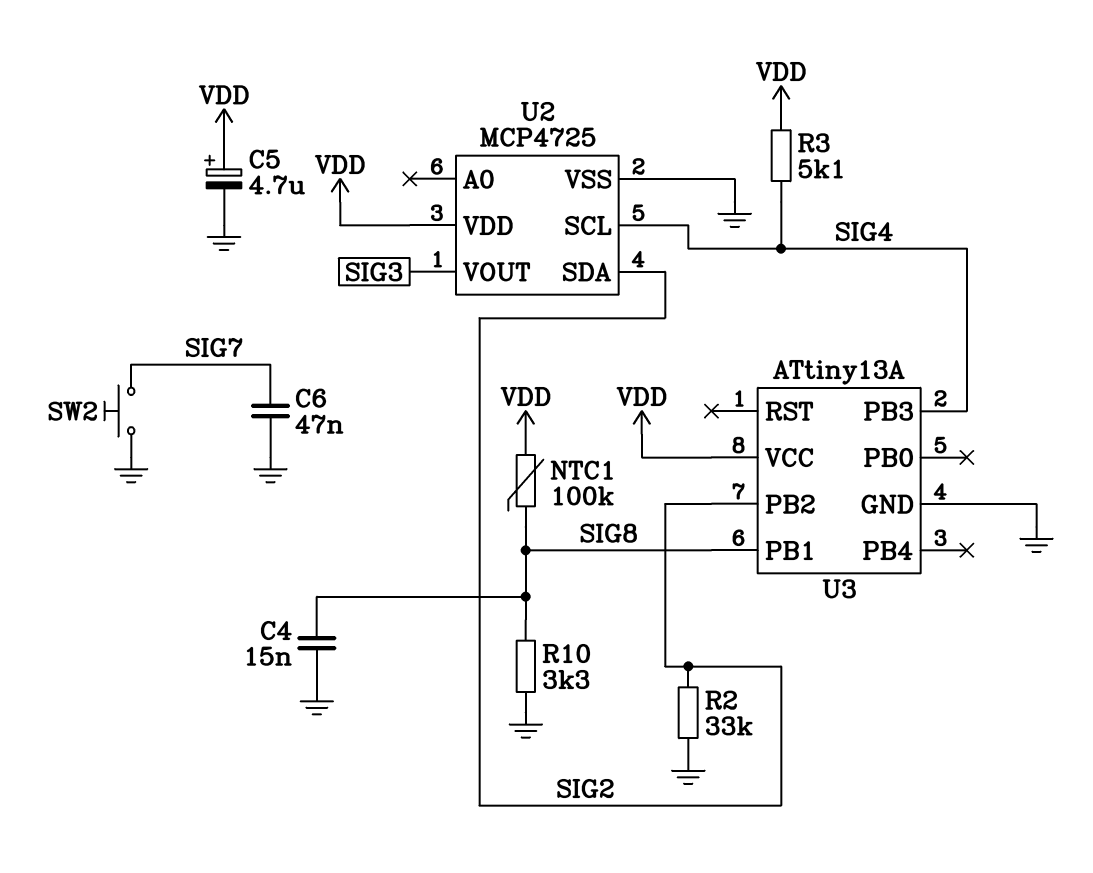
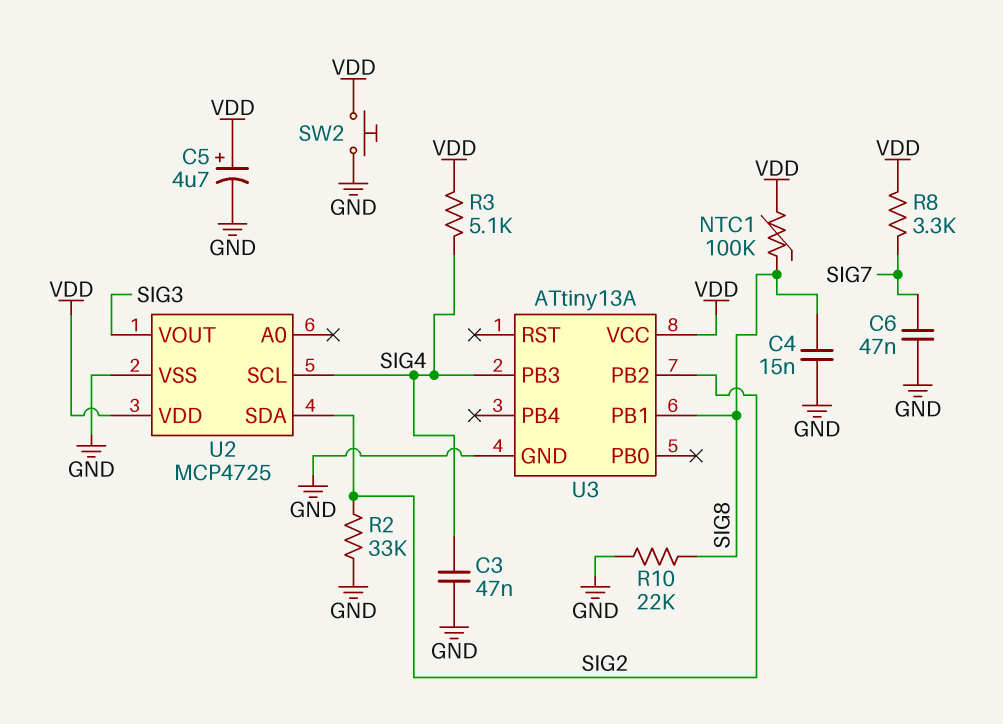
C3: none -> 47nF (GND, SIG4)
R8: none -> 3.3k (SIG7, VDD)
R10: 3.3k (GND, SIG8) -> 22k (GND, SIG8)
SW2: button (GND, SIG7) -> button (GND, VDD)

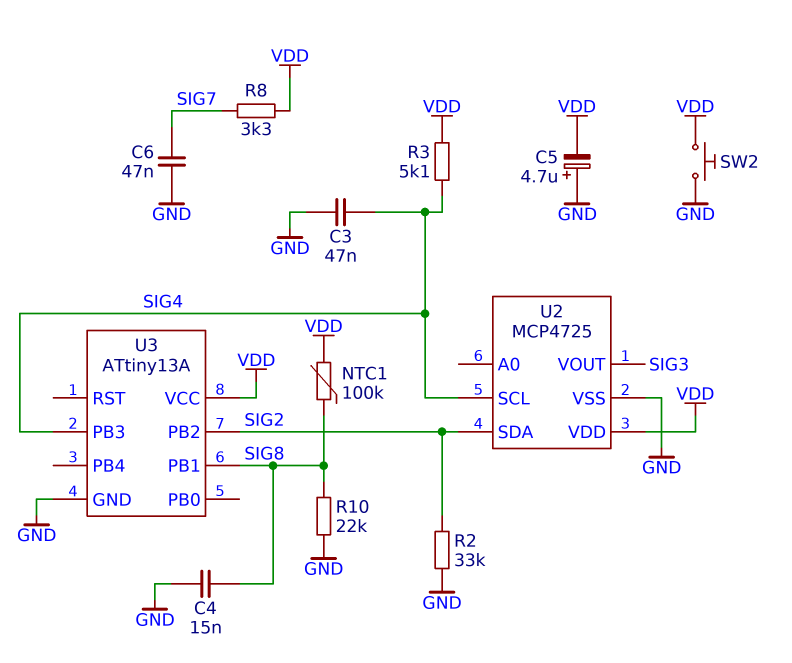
C5: 4.7uF (plus VDD, minus GND) -> 4.7uF (plus GND, minus VDD)

